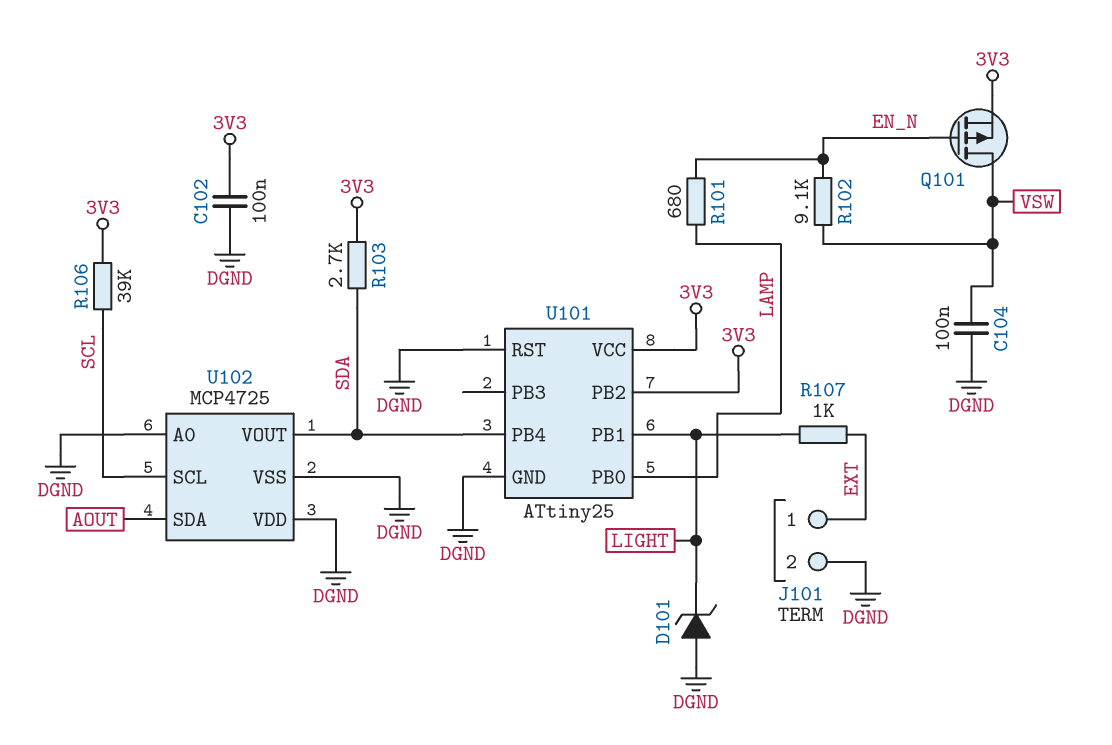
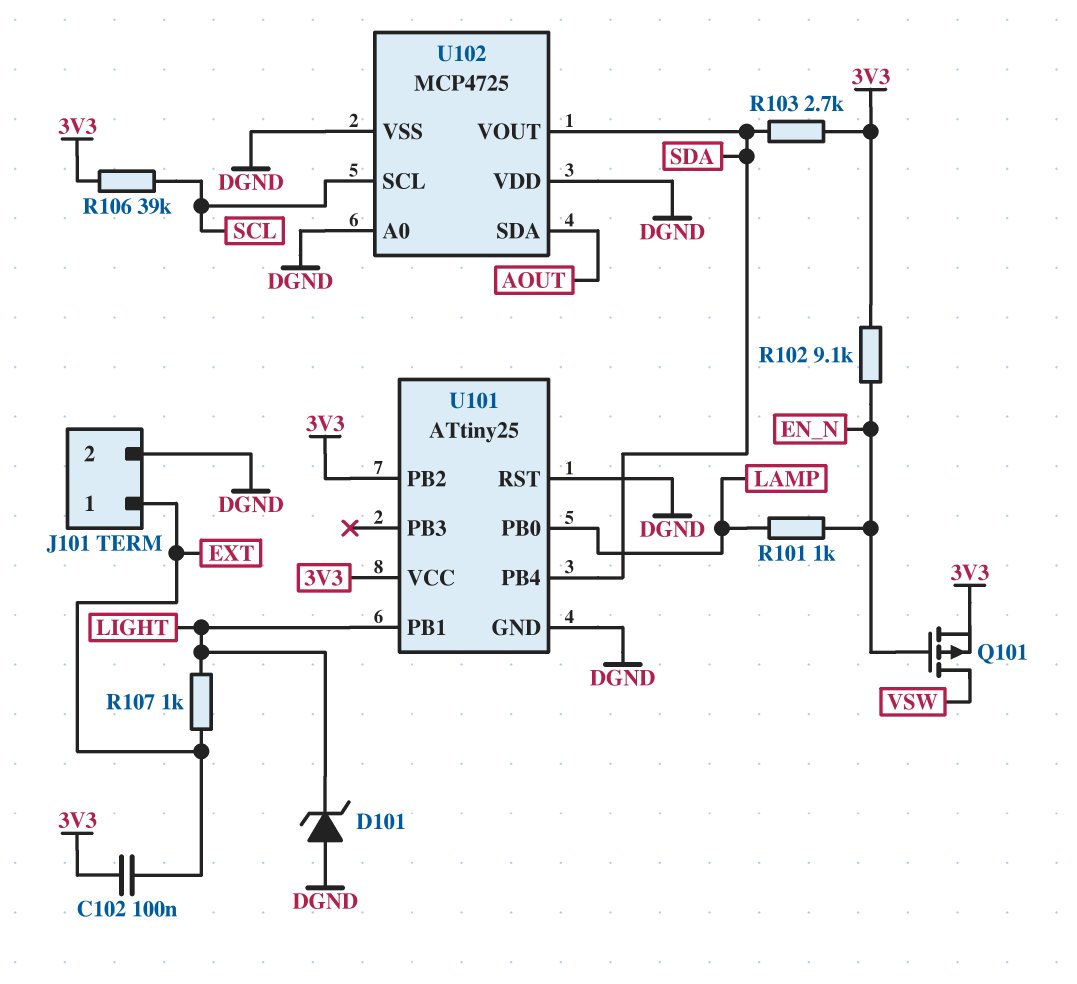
C102: 100nF (3V3, DGND) -> 100nF (3V3, EXT)
C104: 100nF (DGND, VSW) -> none
R101: 680 (EN_N, LAMP) -> 1k (EN_N, LAMP)
R102: 9.1k (EN_N, VSW) -> 9.1k (3V3, EN_N)

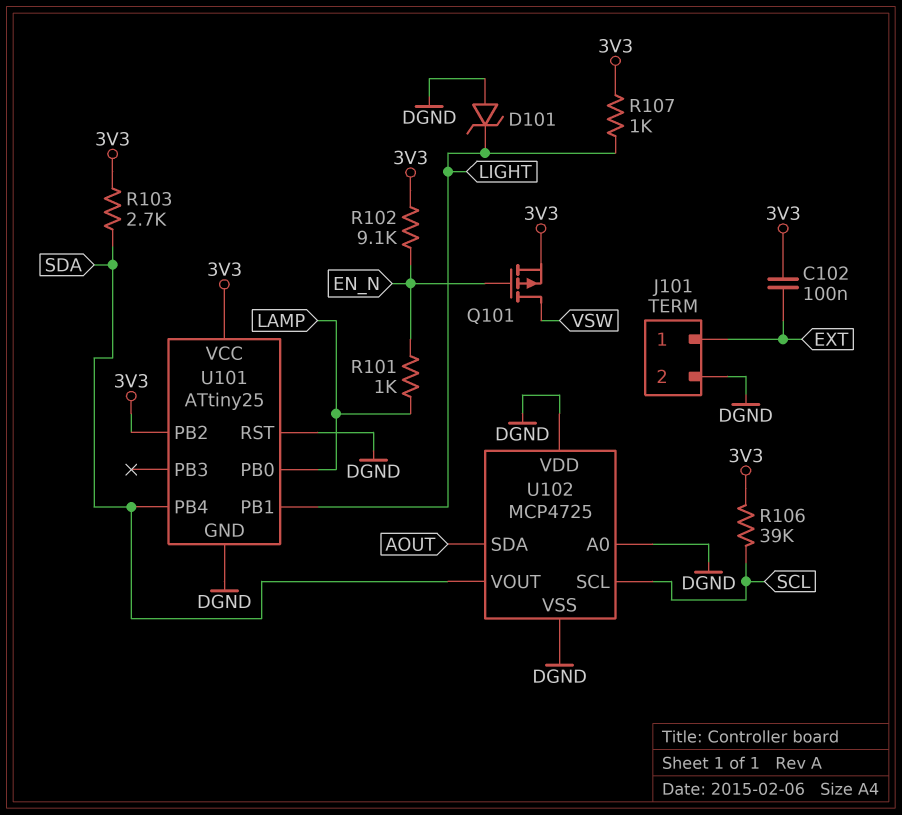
R107: 1k (EXT, LIGHT) -> 1k (3V3, LIGHT)

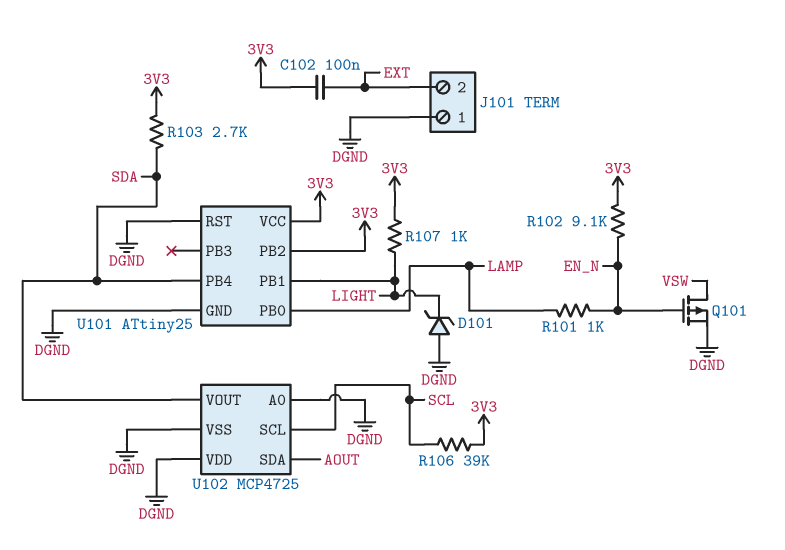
J101 pin 1: EXT -> DGND
J101 pin 2: DGND -> EXT
Q101: PMOS (G EN_N, D VSW, S 3V3) -> PMOS (G EN_N, D VSW, S DGND)

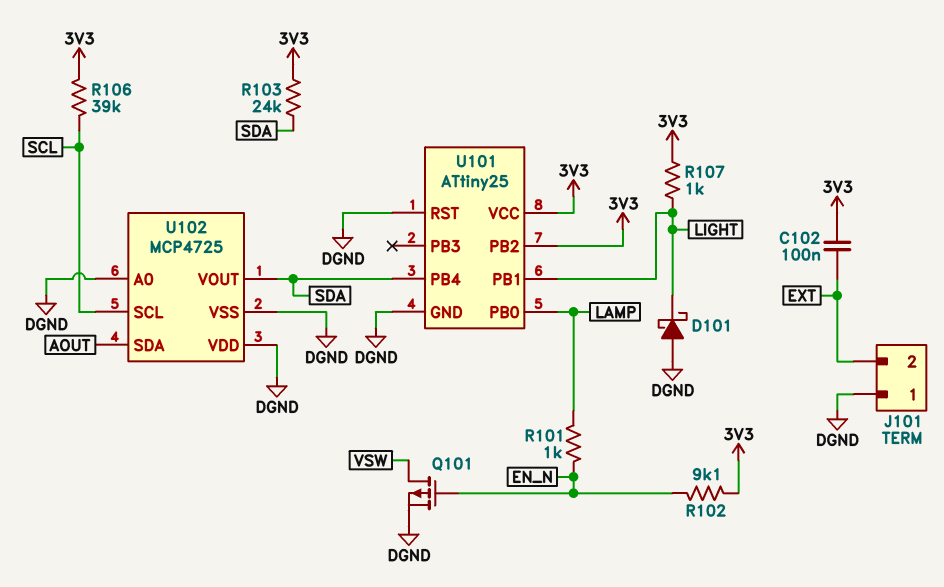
D101: zener (A DGND, K LIGHT) -> schottky (A DGND, K LIGHT)
R103: 2.7k (3V3, SDA) -> 24k (3V3, SDA)

